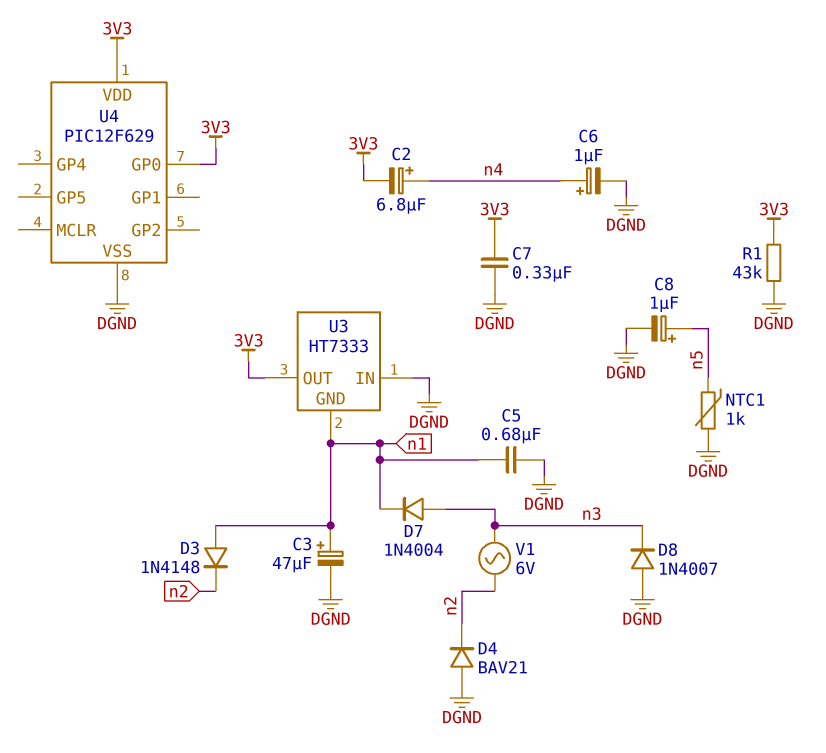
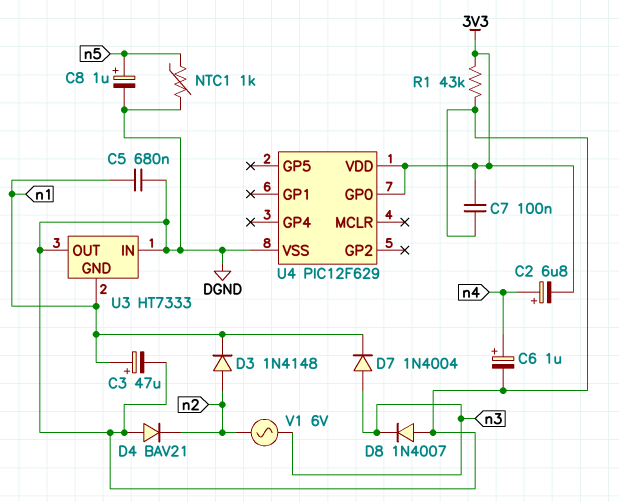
C7: 330nF (3V3, DGND) -> 100nF (3V3, DGND)
D3: diode 1N4148 (A n1, K n2) -> diode 1N4148 (A n2, K n1)
U3 pin OUT: 3V3 -> DGND

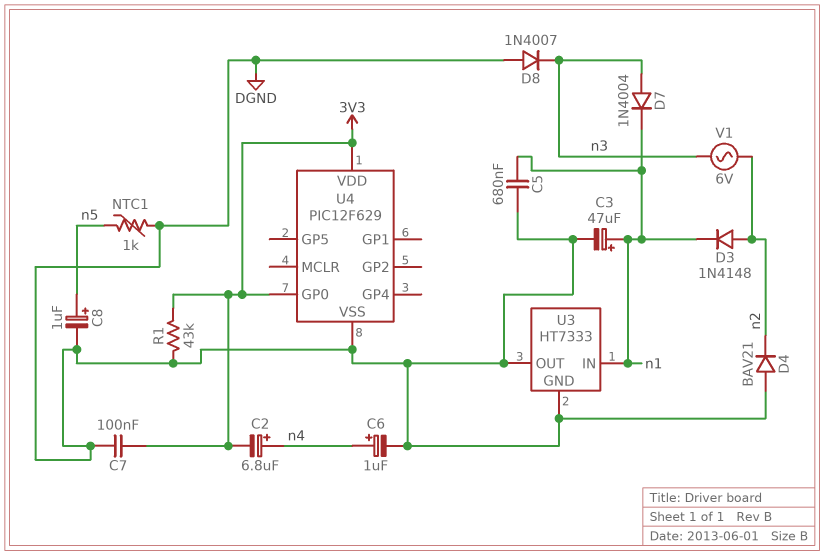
U3 pin GND: n1 -> DGND
U3 pin IN: DGND -> n1

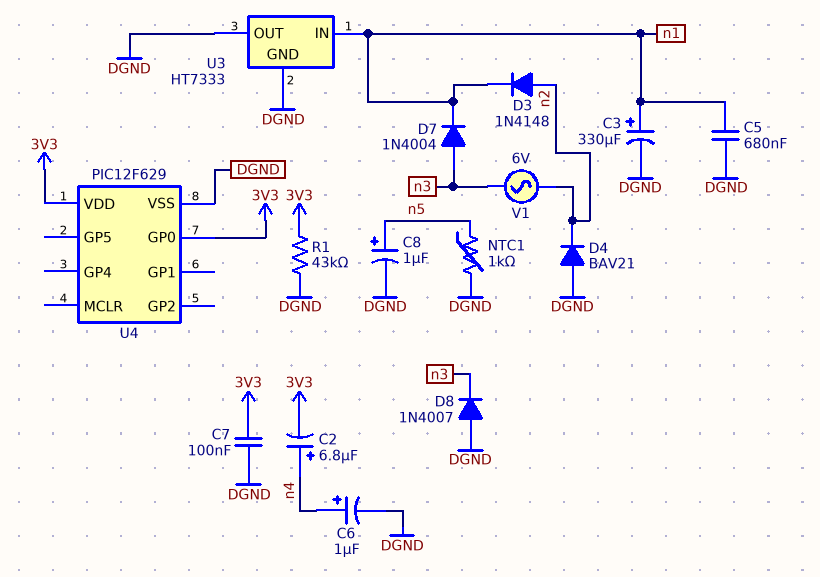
C3: 47uF (plus n1, minus DGND) -> 330uF (plus n1, minus DGND)

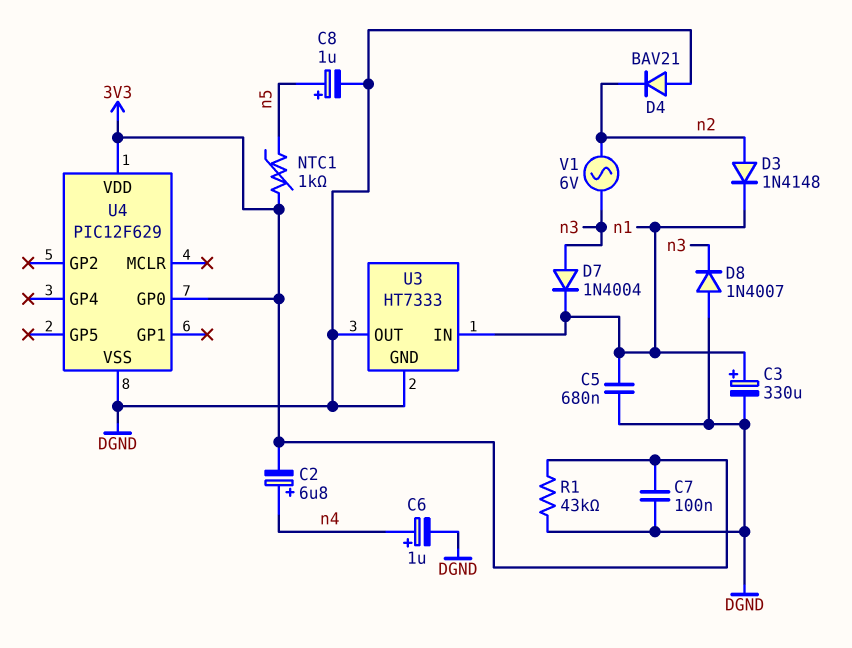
NTC1: 1k (DGND, n5) -> 1k (3V3, n5)

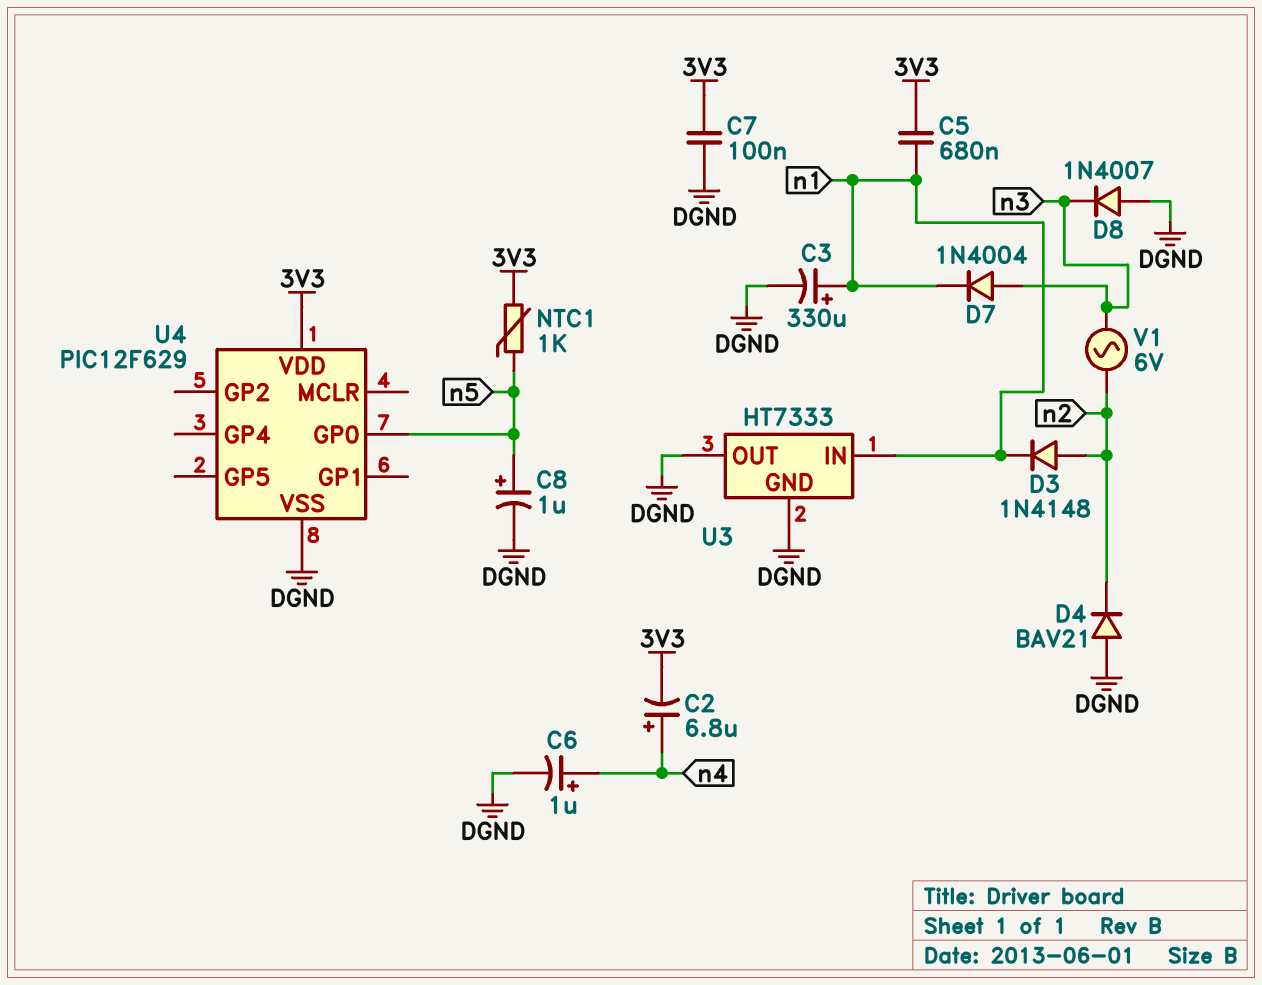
C5: 680nF (DGND, n1) -> 680nF (3V3, n1)
R1: 43k (3V3, DGND) -> none
U4 pin GP0: 3V3 -> n5

